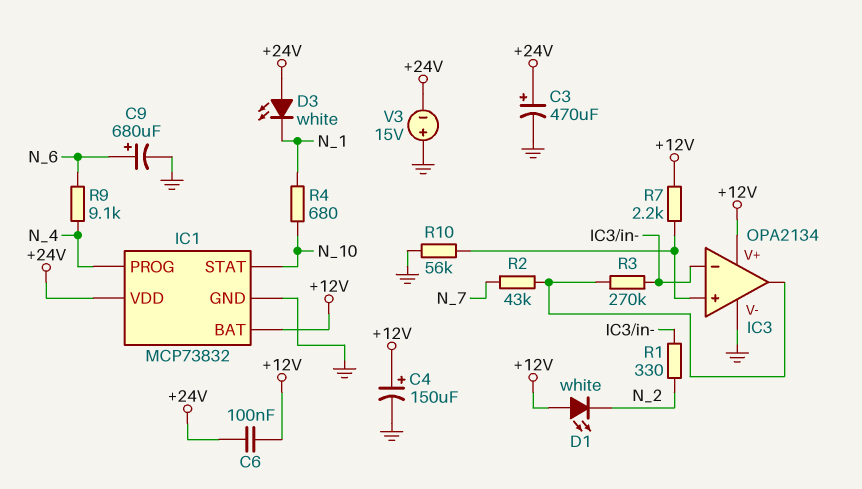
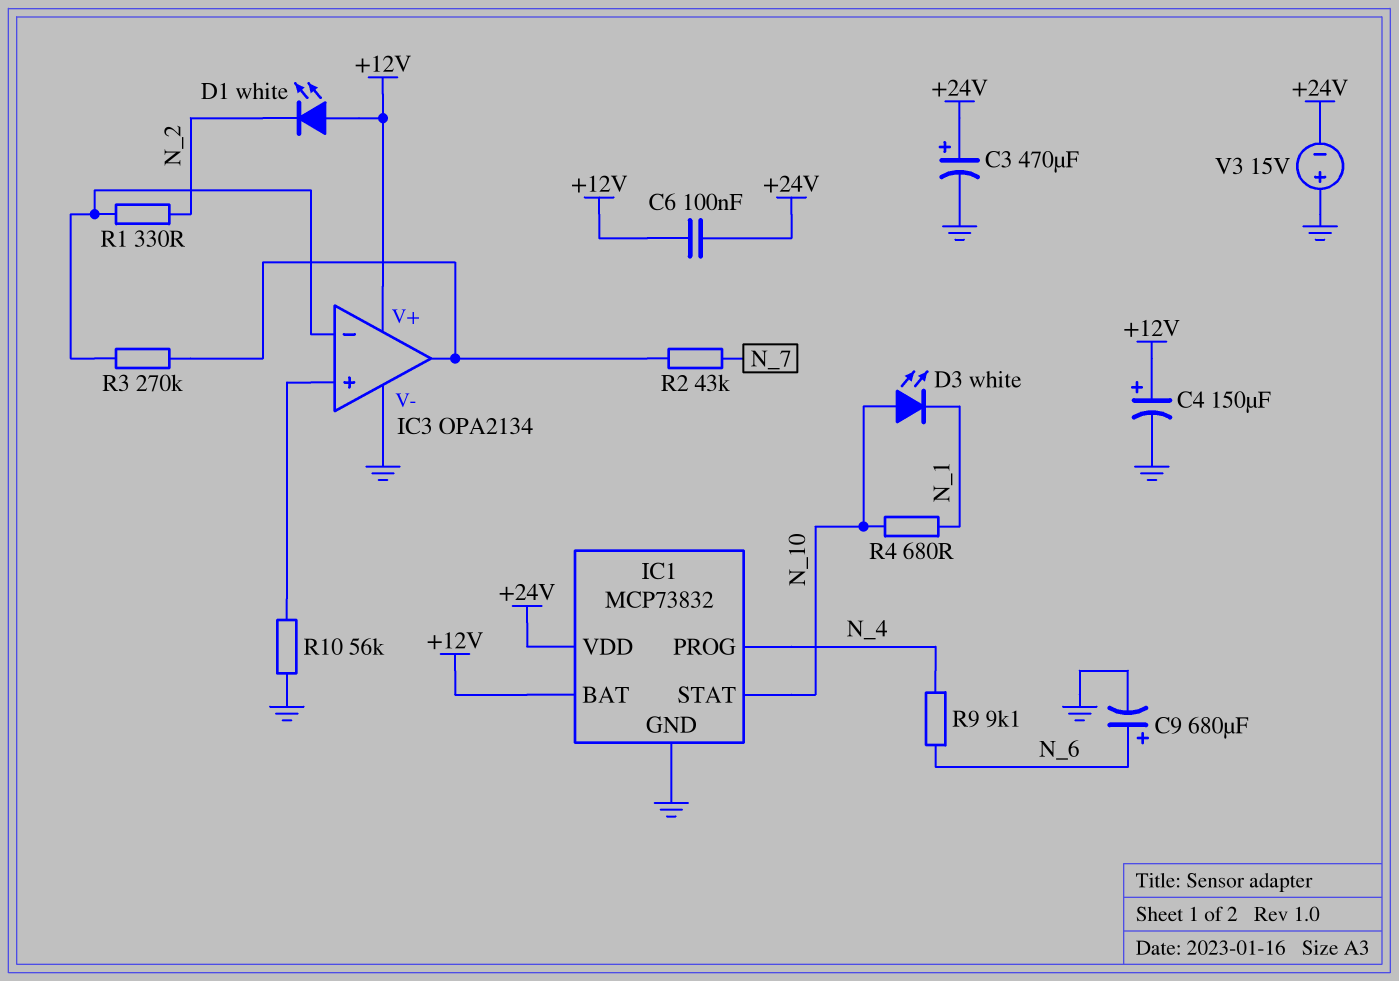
D3: LED white (A +24V, K N_1) -> LED white (A N_10, K N_1)
R7: 2.2k (+12V, IC3/in+) -> none

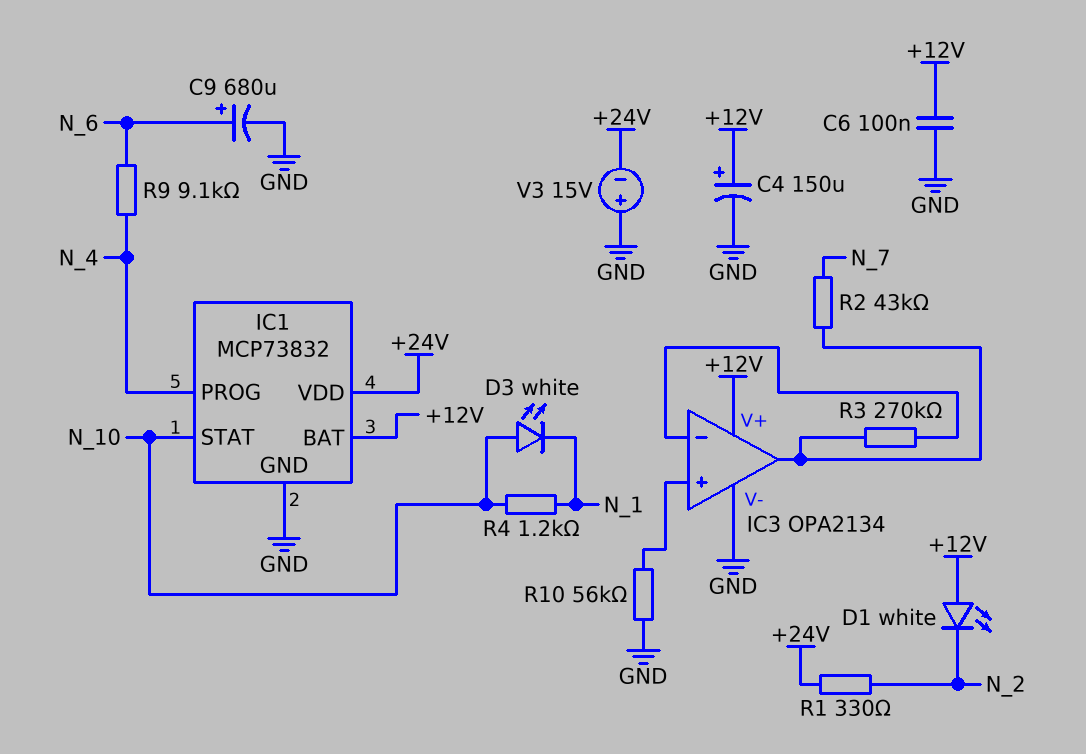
C3: 470uF (plus +24V, minus GND) -> none
C6: 100nF (+12V, +24V) -> 100nF (+12V, GND)
R1: 330 (IC3/in-, N_2) -> 330 (+24V, N_2)
R4: 680 (N_1, N_10) -> 1.2k (N_1, N_10)

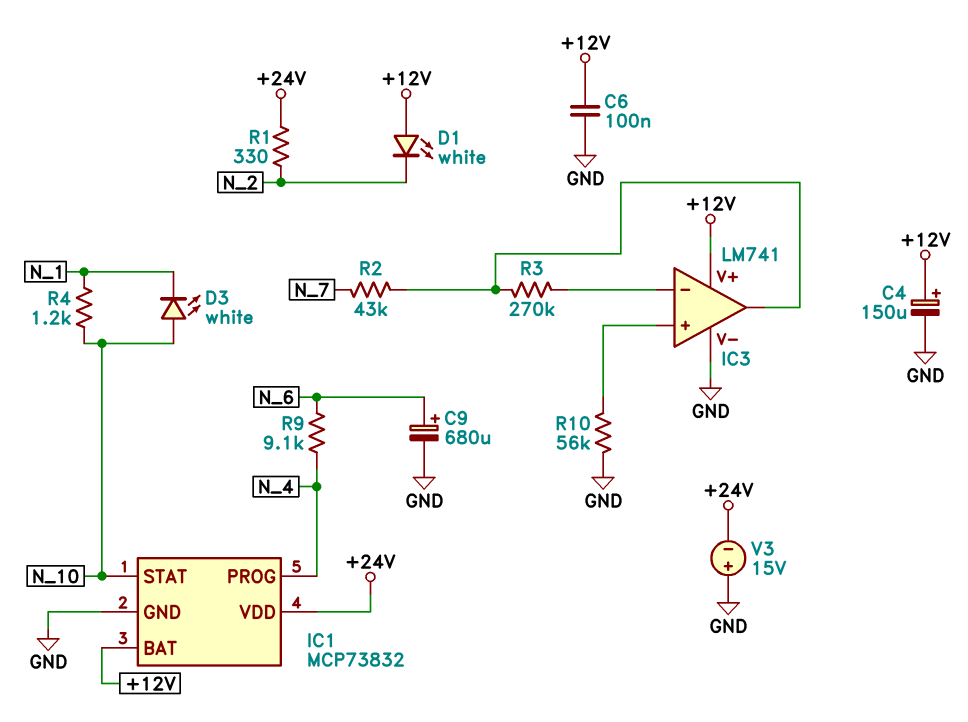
IC3: OPA2134 -> LM741

